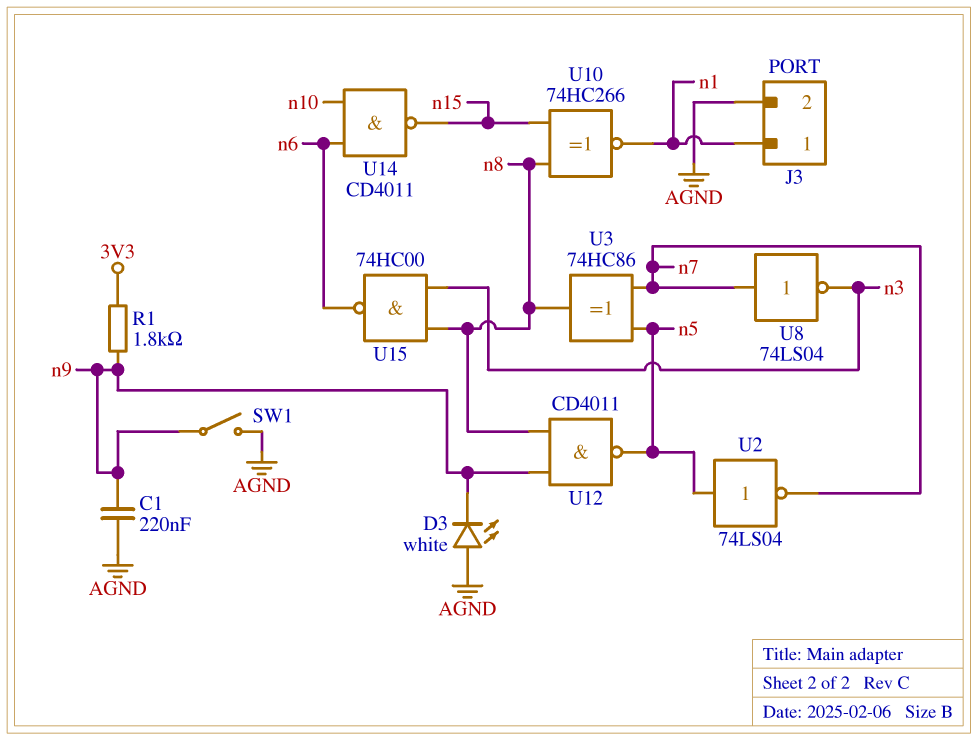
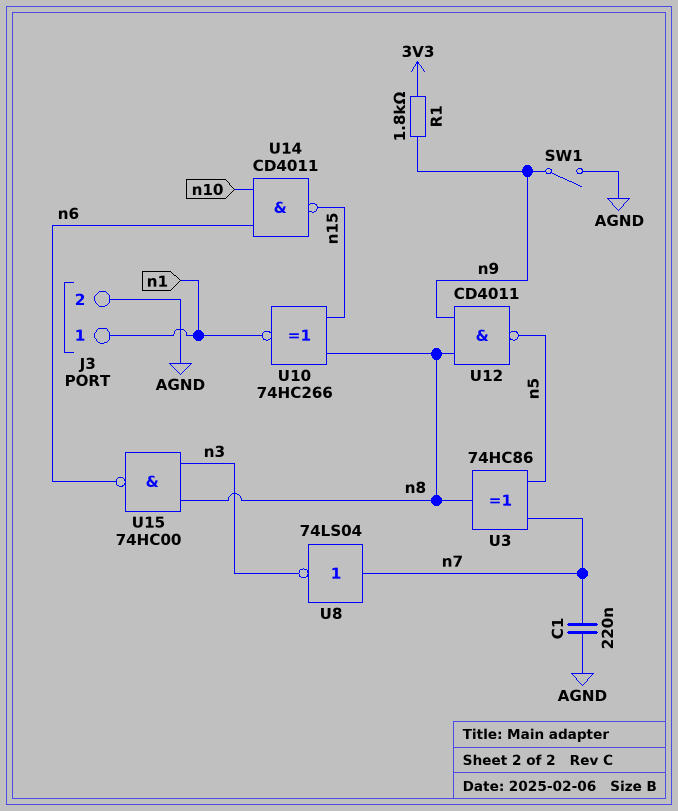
C1: 220nF (AGND, n9) -> 220nF (AGND, n7)
D3: LED white (A AGND, K n9) -> none
U2: NOT 74LS04 (in n5, out n7) -> none

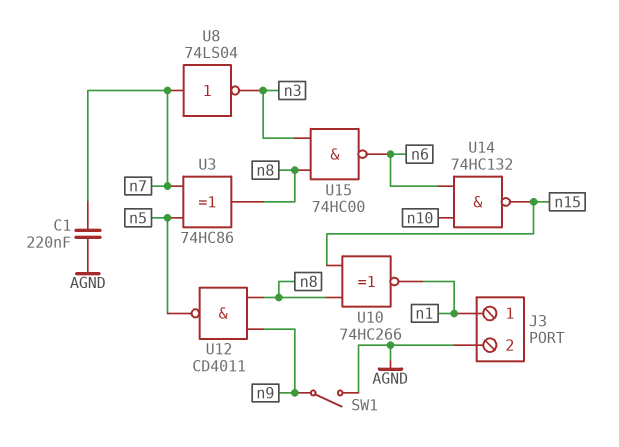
R1: 1.8k (3V3, n9) -> none
U14: NAND CD4011 (in n6, in n10, out n15) -> NAND 74HC132 (in n6, in n10, out n15)

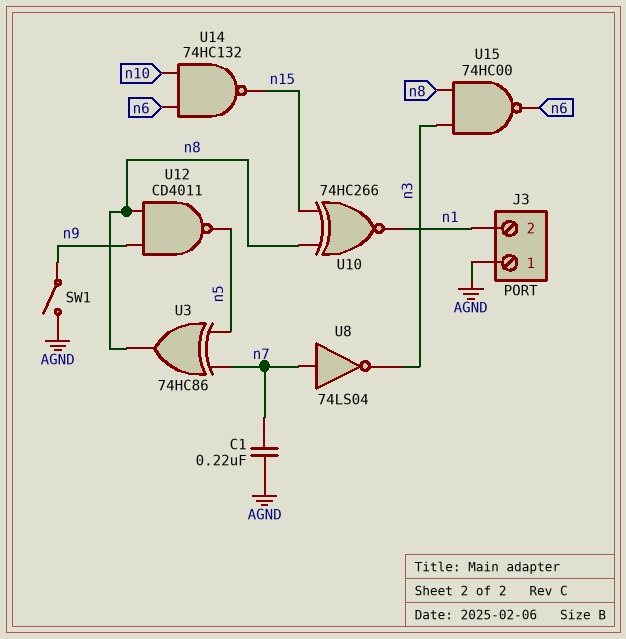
J3 pin 1: n1 -> AGND
J3 pin 2: AGND -> n1

